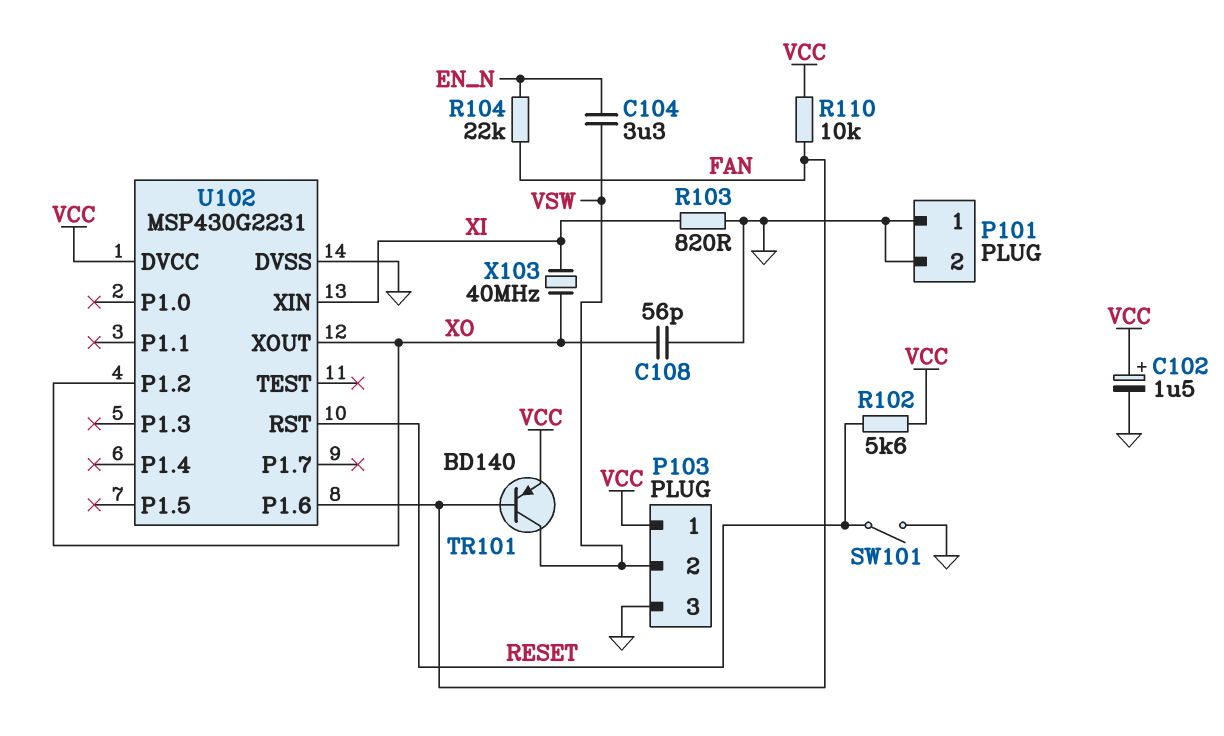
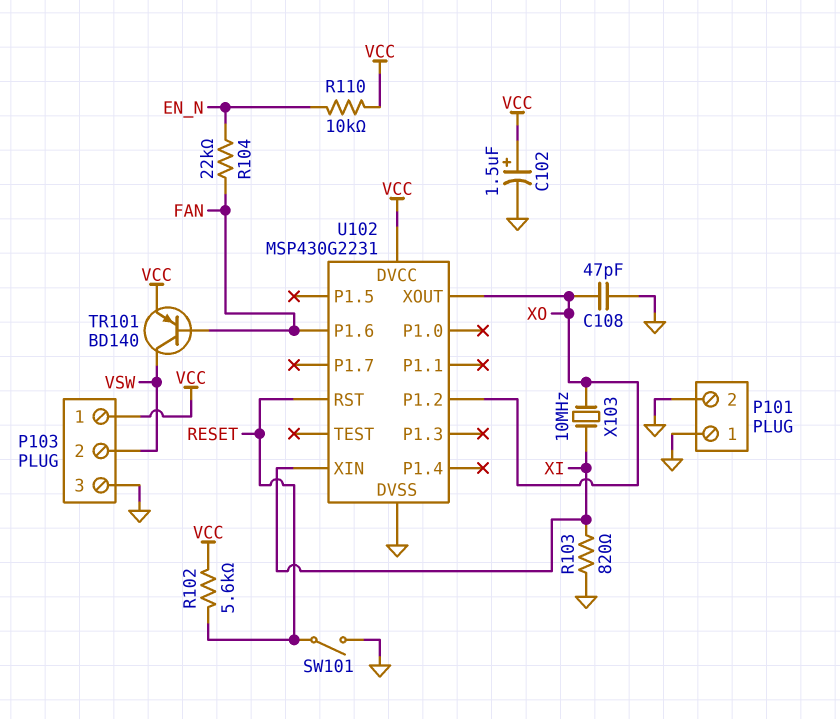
C104: 3.3uF (EN_N, VSW) -> none
C108: 56pF (GND, XO) -> 47pF (GND, XO)
R110: 10k (FAN, VCC) -> 10k (EN_N, VCC)
X103: 40MHz (XI, XO) -> 10MHz (XI, XO)

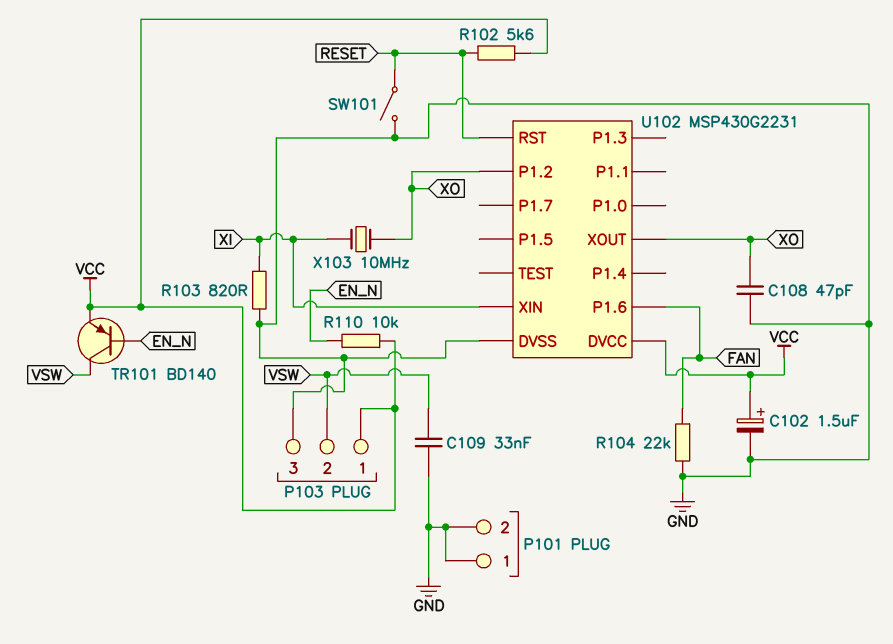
C109: none -> 33nF (GND, VSW)
R104: 22k (EN_N, FAN) -> 22k (FAN, GND)
TR101: PNP BD140 (B FAN, C VSW, E VCC) -> PNP BD140 (B EN_N, C VSW, E VCC)

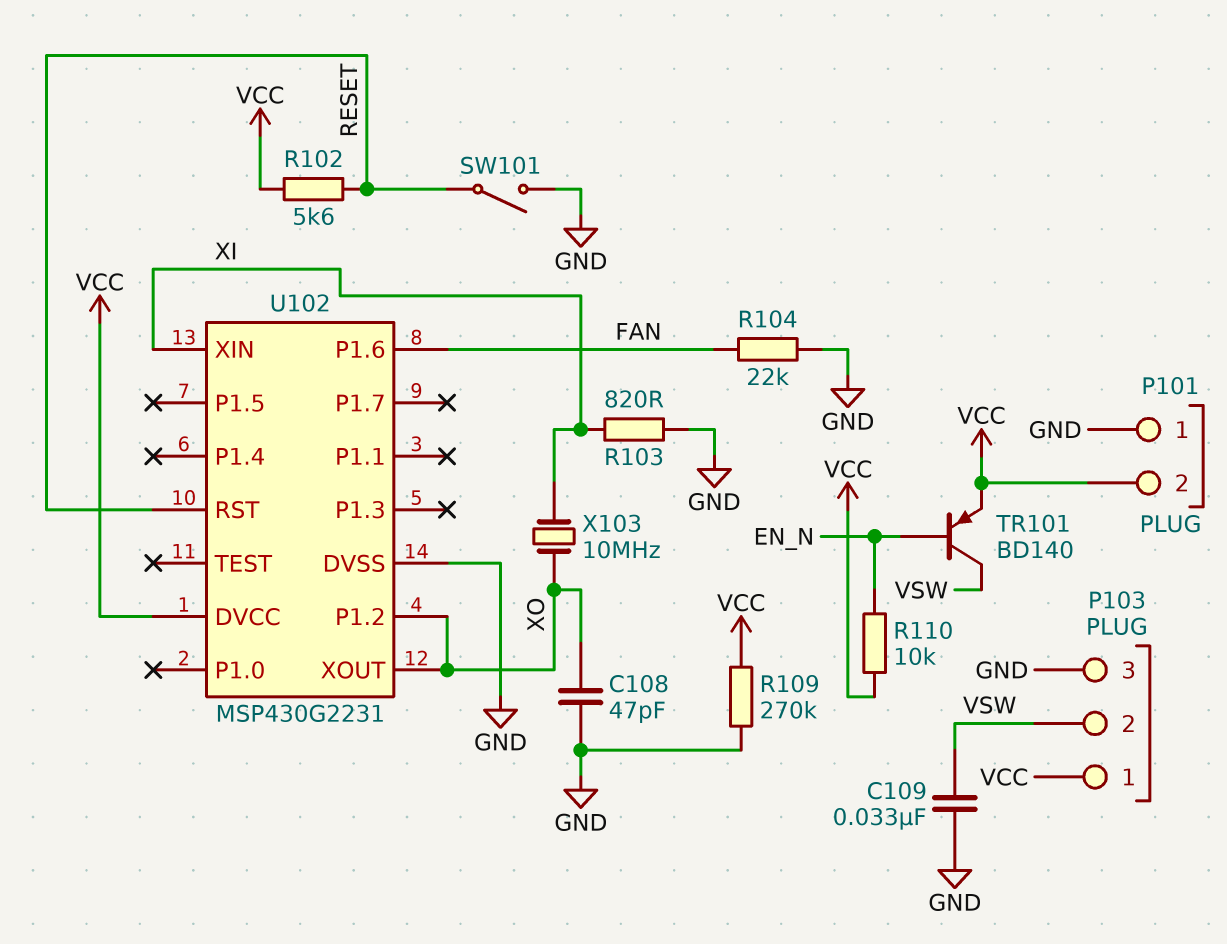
C102: 1.5uF (plus VCC, minus GND) -> none
P101 pin 2: GND -> VCC
R109: none -> 270k (GND, VCC)

